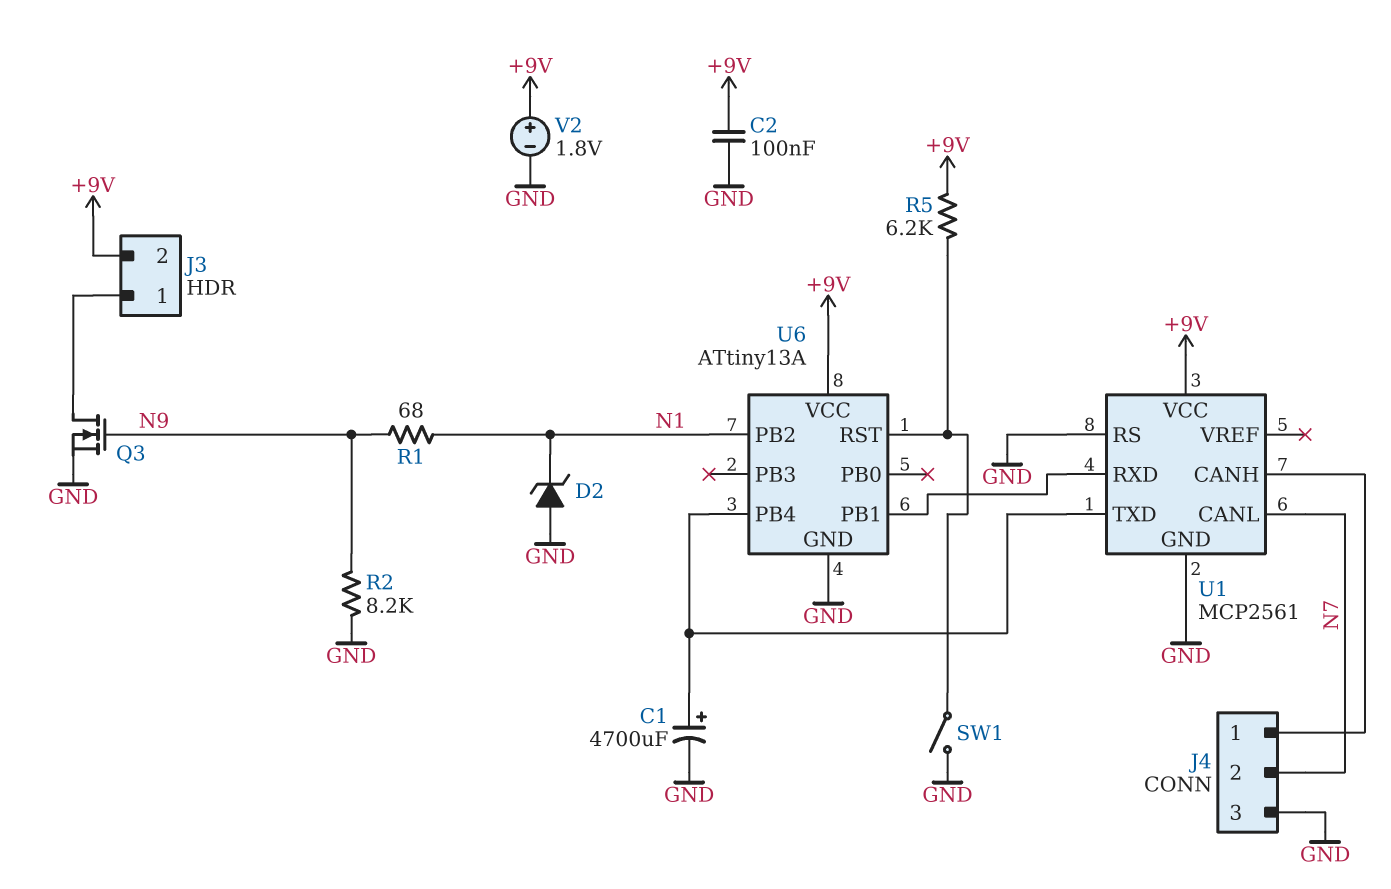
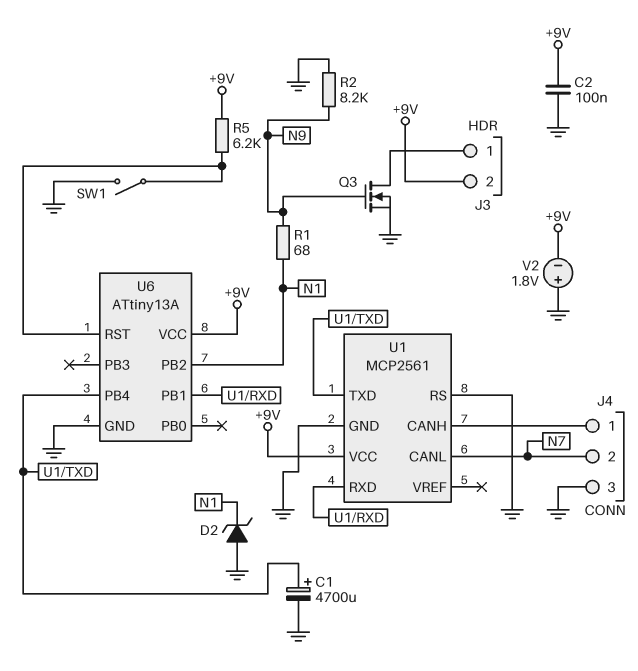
V2: 1.8V (plus +9V, minus GND) -> 1.8V (plus GND, minus +9V)

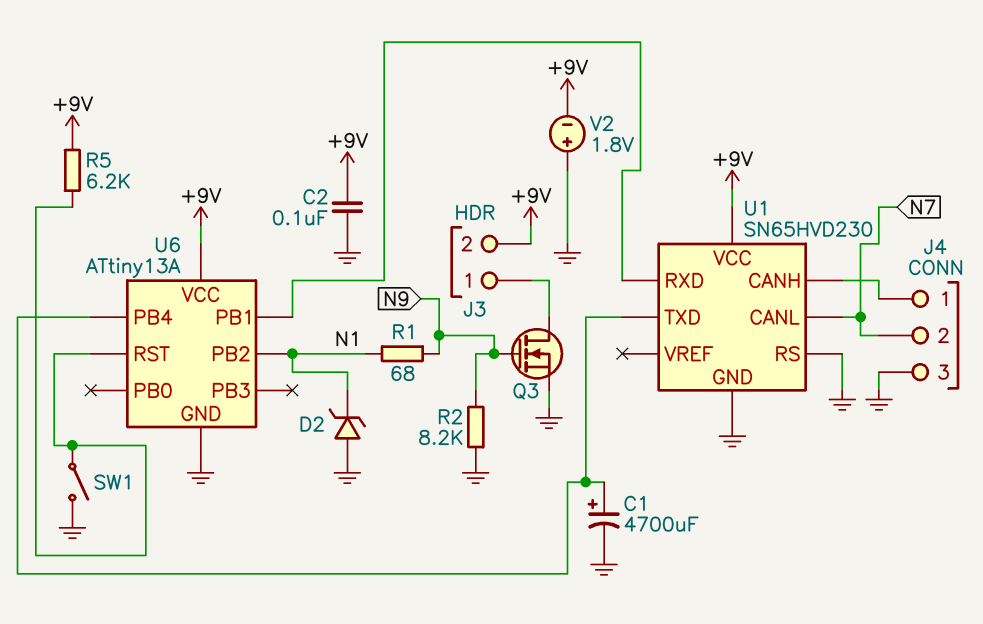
U1: MCP2561 -> SN65HVD230

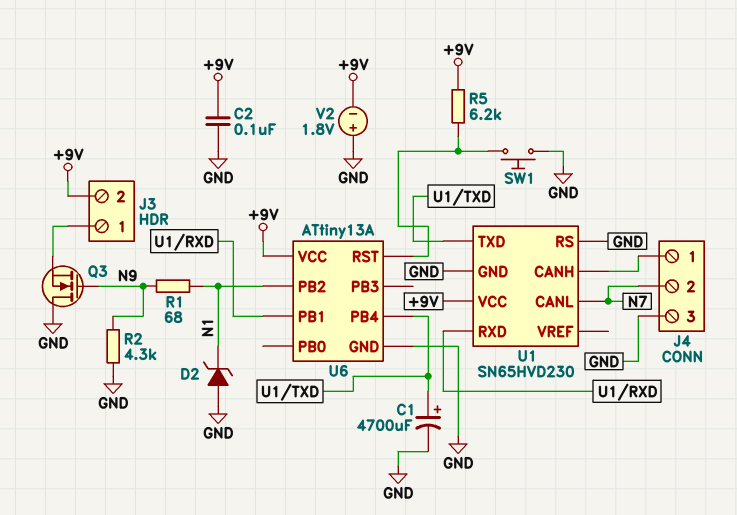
Q3: NMOS (G N9, D J3/1, S GND) -> NMOS (G N9, D GND, S J3/1)
R2: 8.2k (GND, N9) -> 4.3k (GND, N9)
SW1: switch (GND, U6/RST) -> button (GND, U6/RST)

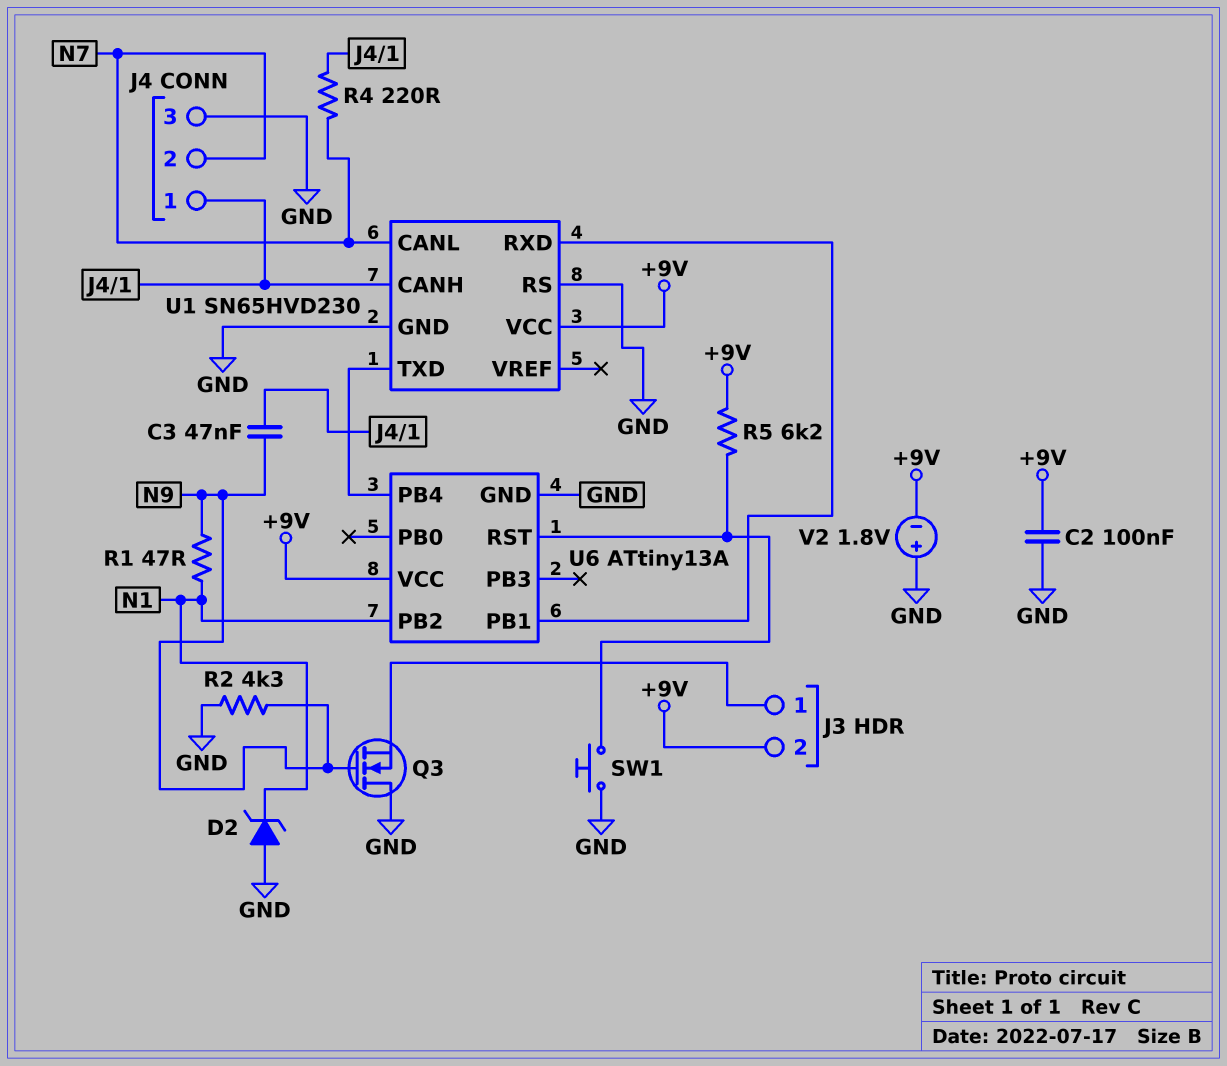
C1: 4700uF (plus U1/TXD, minus GND) -> none
C3: none -> 47nF (J4/1, N9)
R1: 68 (N1, N9) -> 47 (N1, N9)
R4: none -> 220 (J4/1, N7)

